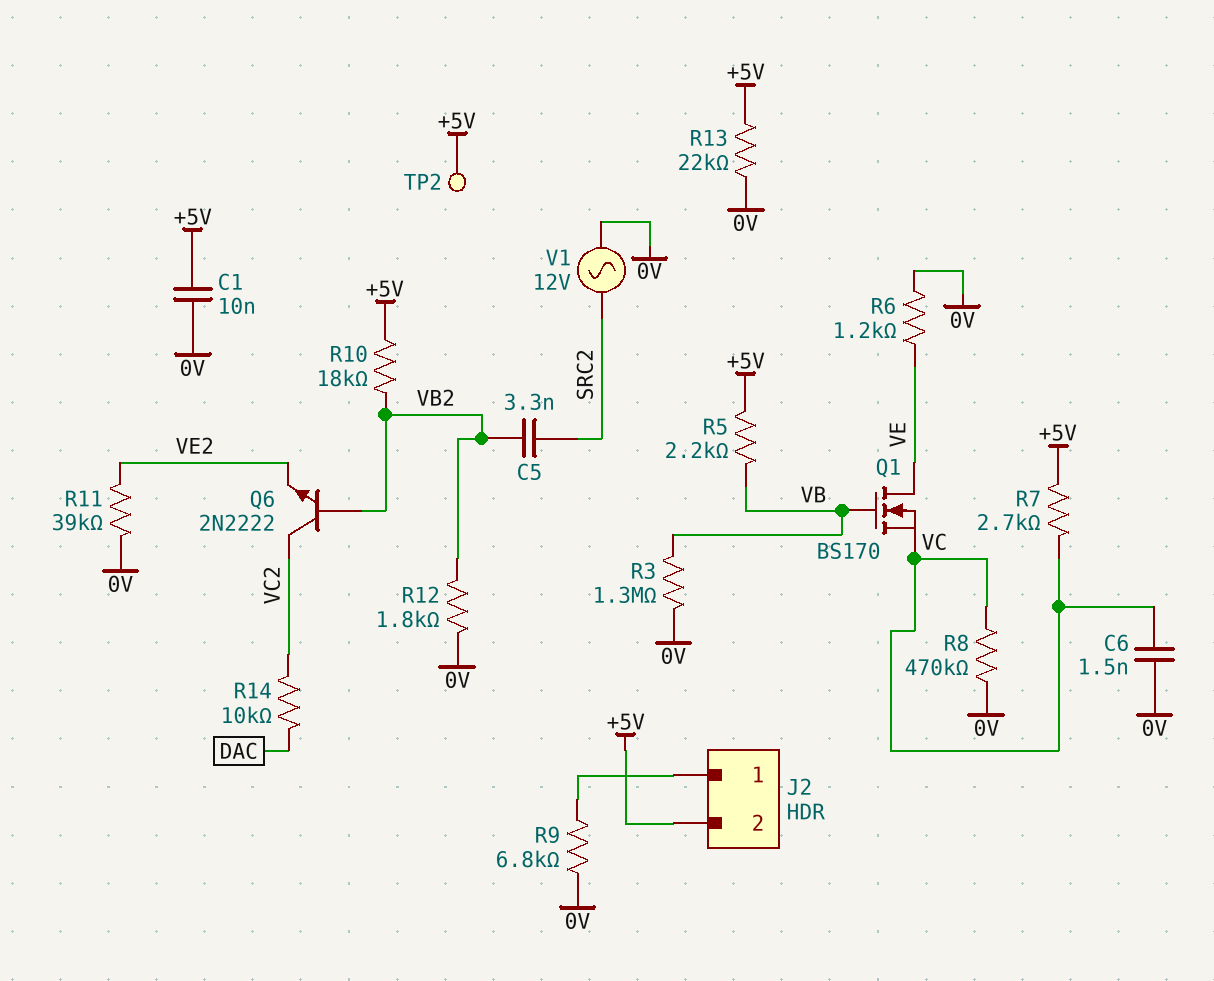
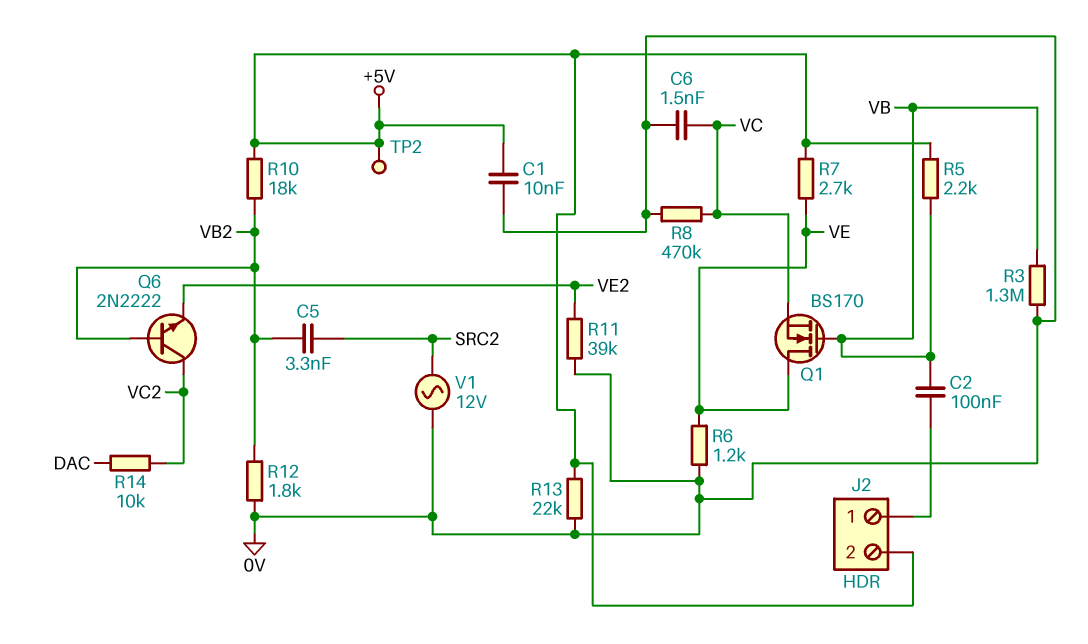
C2: none -> 100nF (J2/1, VB)
R7: 2.7k (+5V, VC) -> 2.7k (+5V, VE)
R9: 6.8k (0V, J2/1) -> none

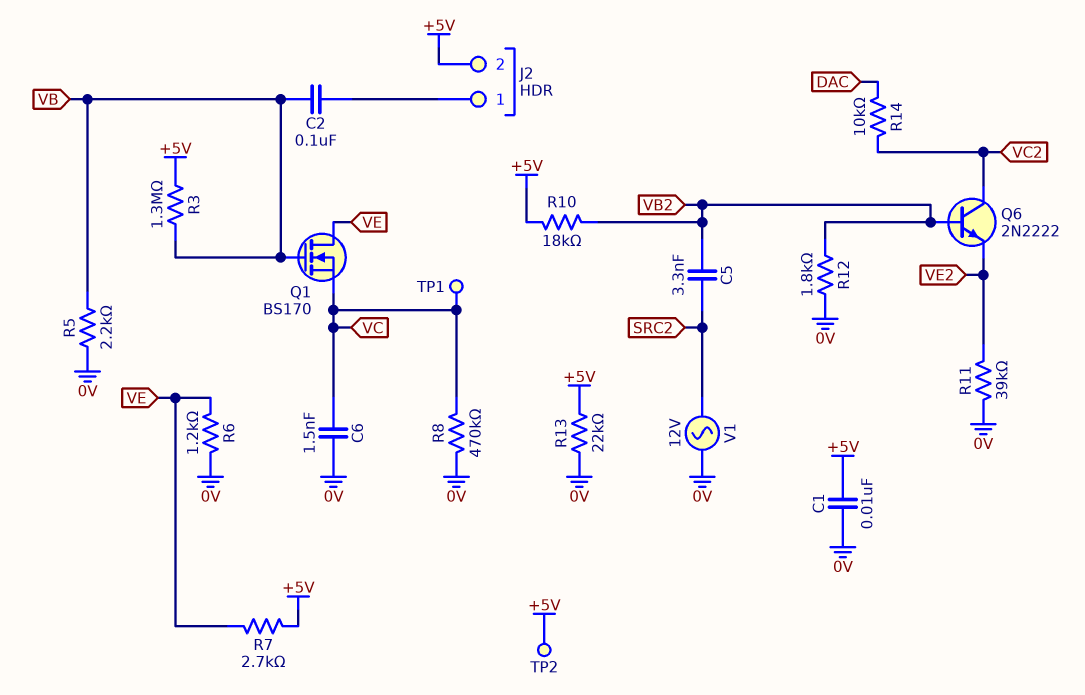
R3: 1.3M (0V, VB) -> 1.3M (+5V, VB)
R5: 2.2k (+5V, VB) -> 2.2k (0V, VB)
TP1: none -> test point (VC)

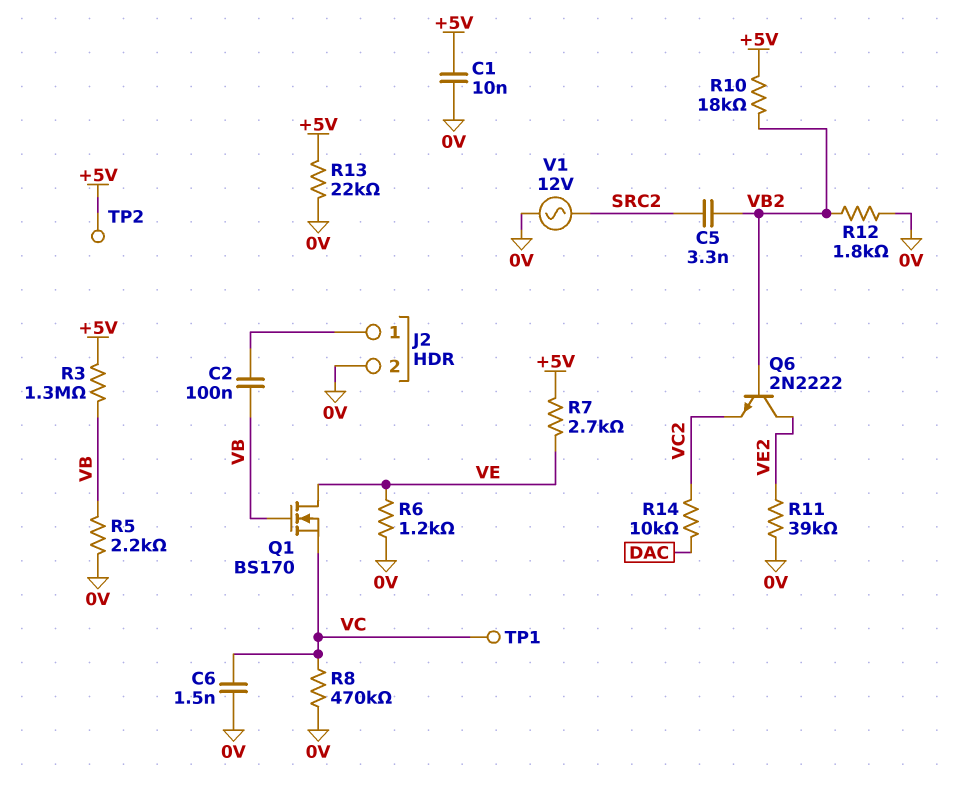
J2 pin 2: +5V -> 0V
Q6: NPN 2N2222 (B VB2, C VC2, E VE2) -> NPN 2N2222 (B VB2, C VE2, E VC2)

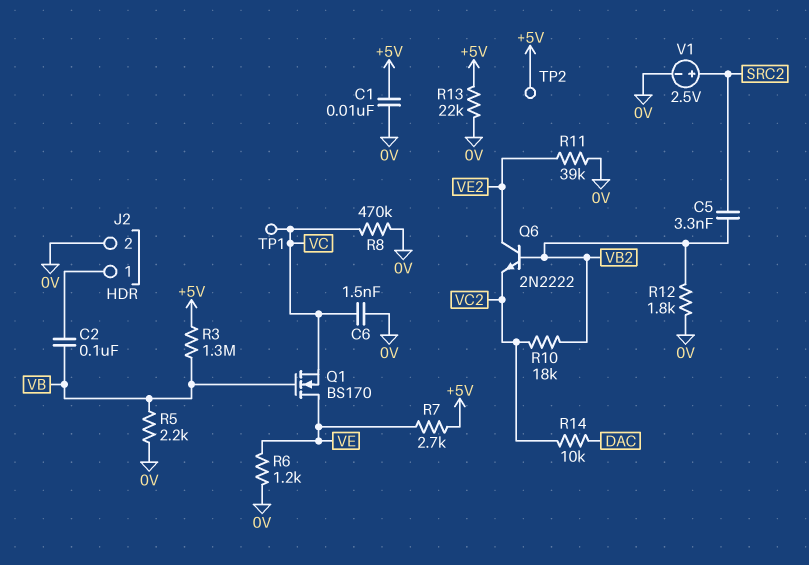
R10: 18k (+5V, VB2) -> 18k (VB2, VC2)
V1: AC 12V (0V, SRC2) -> 2.5V (plus SRC2, minus 0V)

